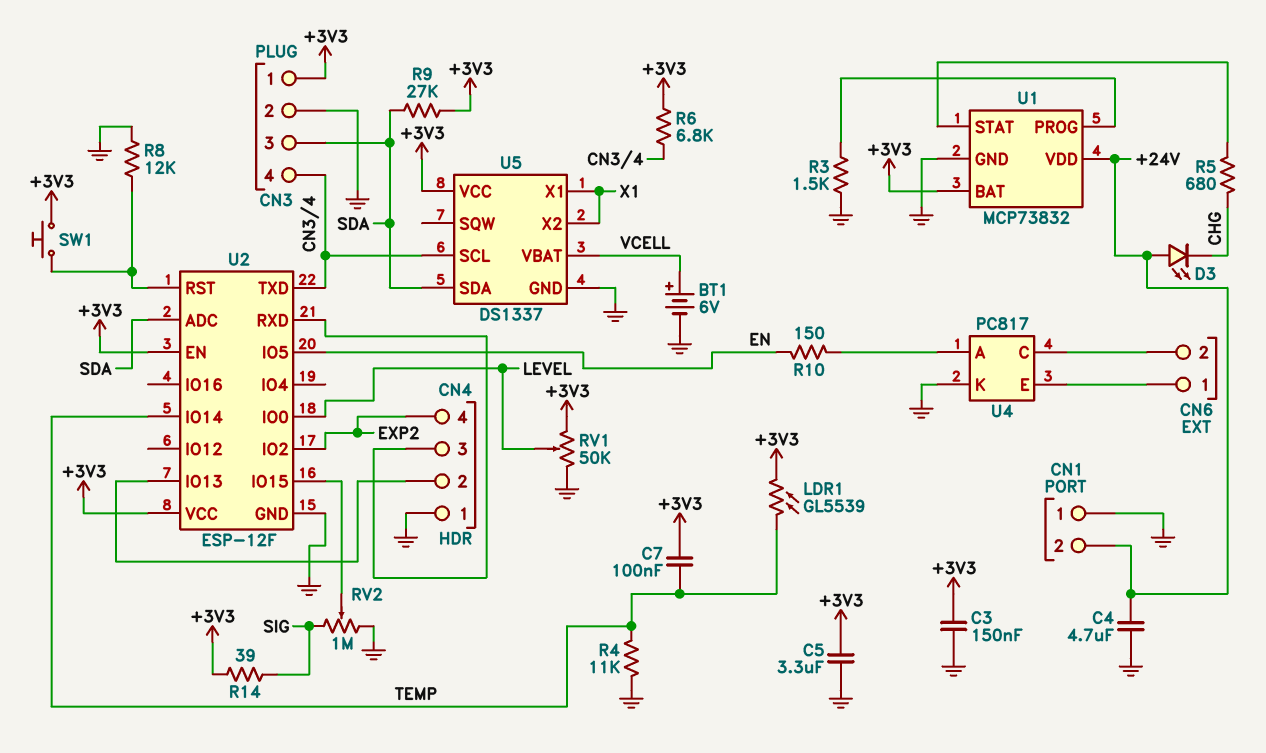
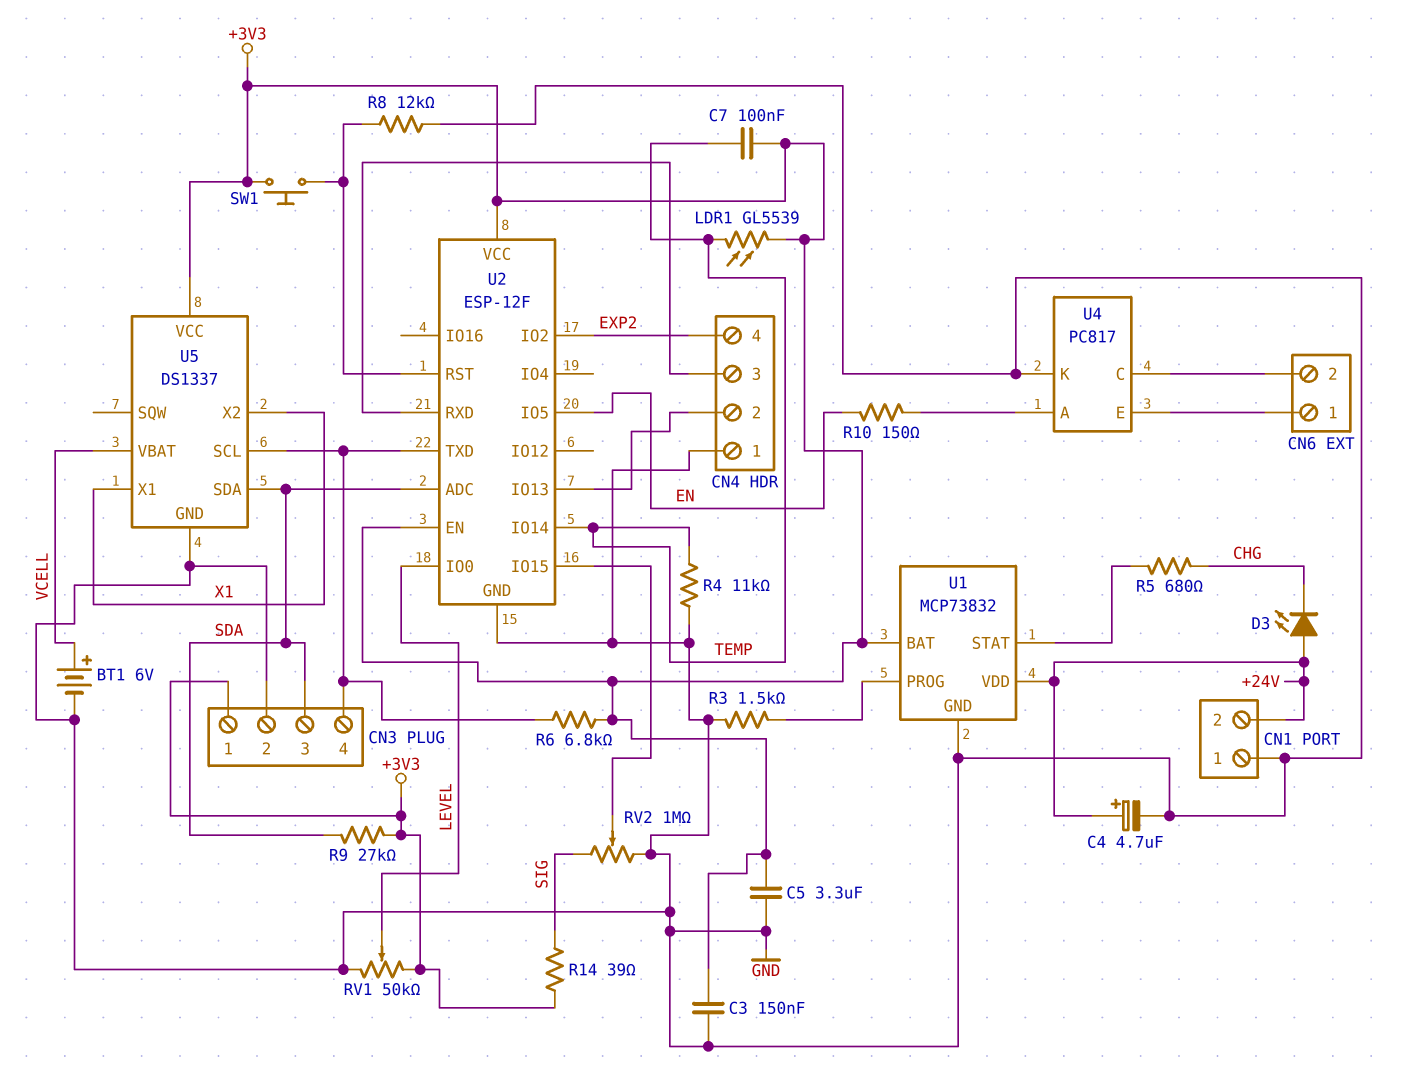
C4: 4.7uF (+24V, GND) -> 4.7uF (plus +24V, minus GND)

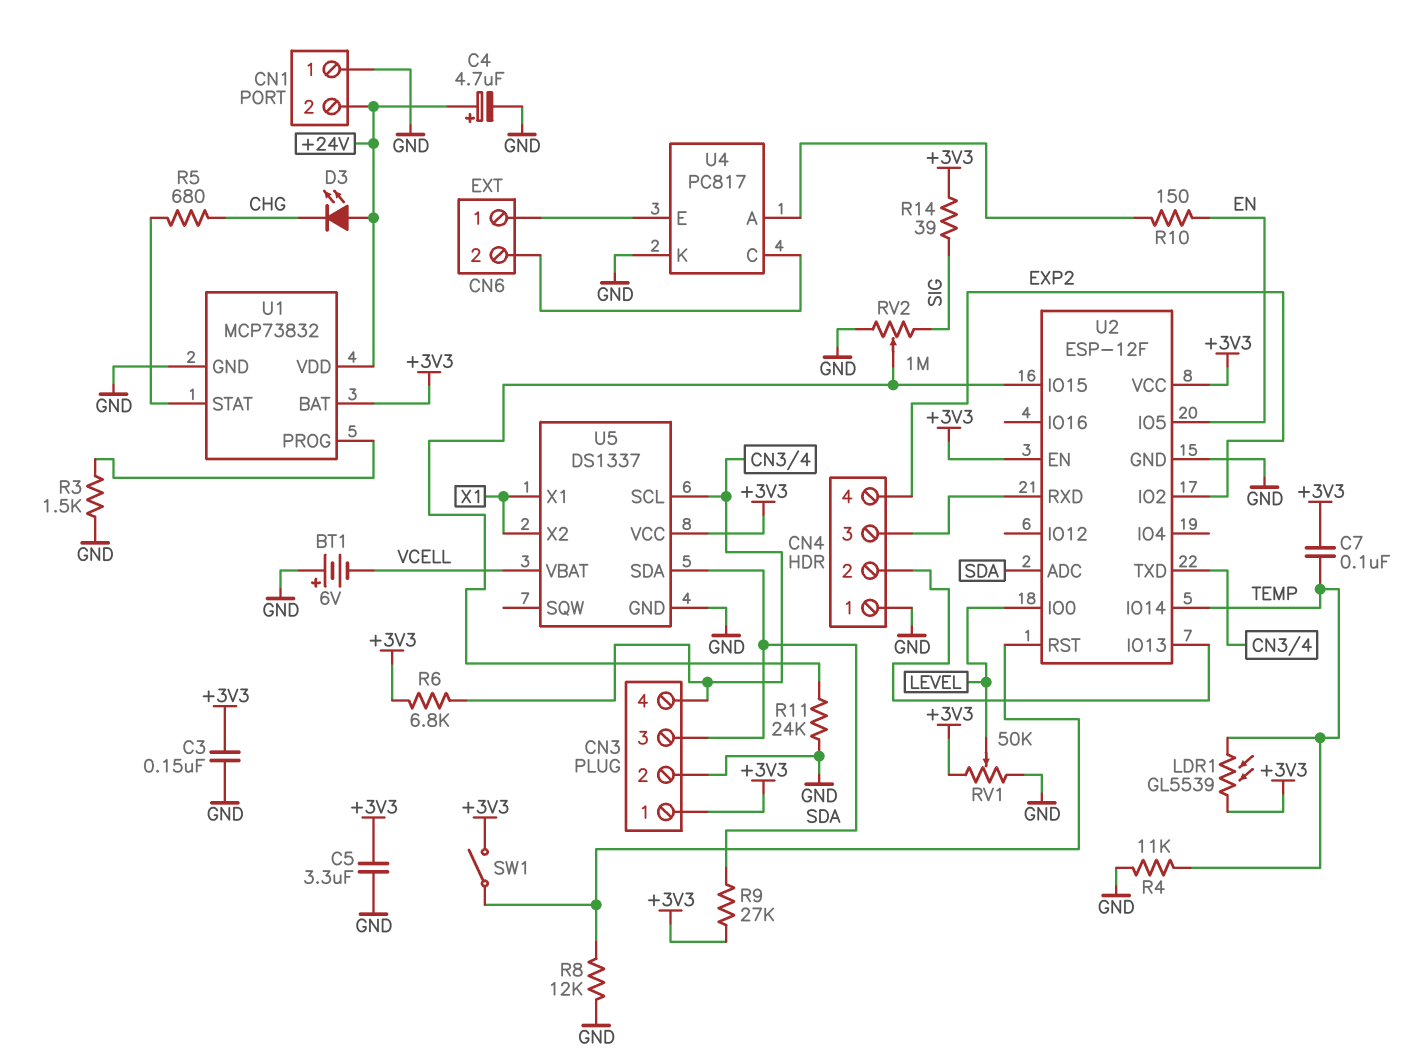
BT1: 6V (plus VCELL, minus GND) -> 6V (plus GND, minus VCELL)
R11: none -> 24k (GND, U2/IO15)
SW1: button (+3V3, U2/RST) -> switch (+3V3, U2/RST)

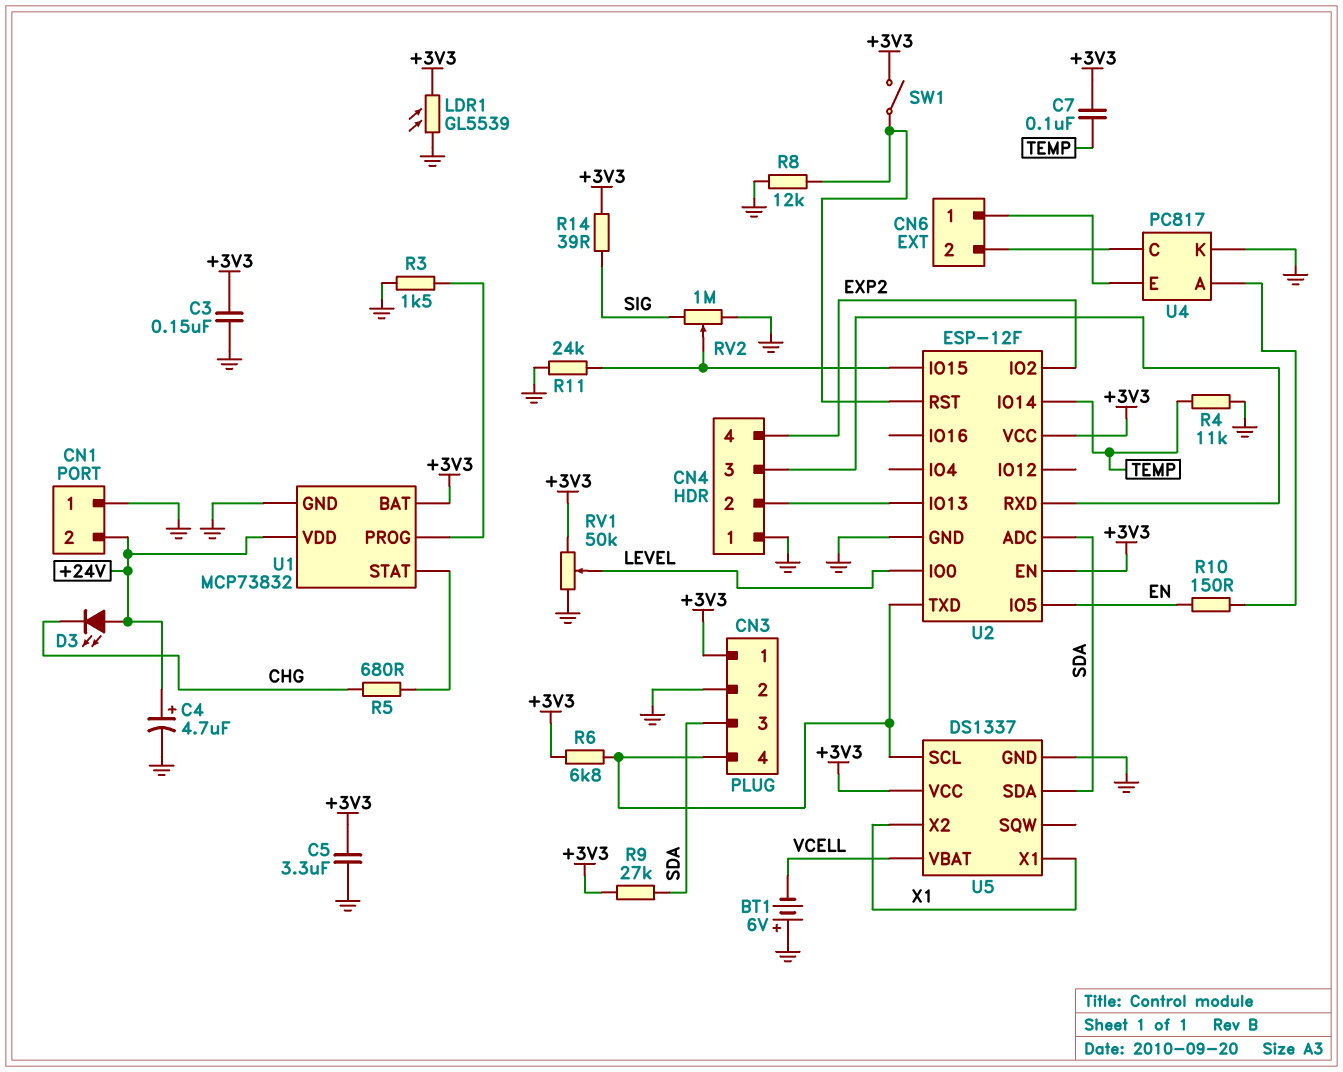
LDR1: GL5539 (+3V3, TEMP) -> GL5539 (+3V3, GND)

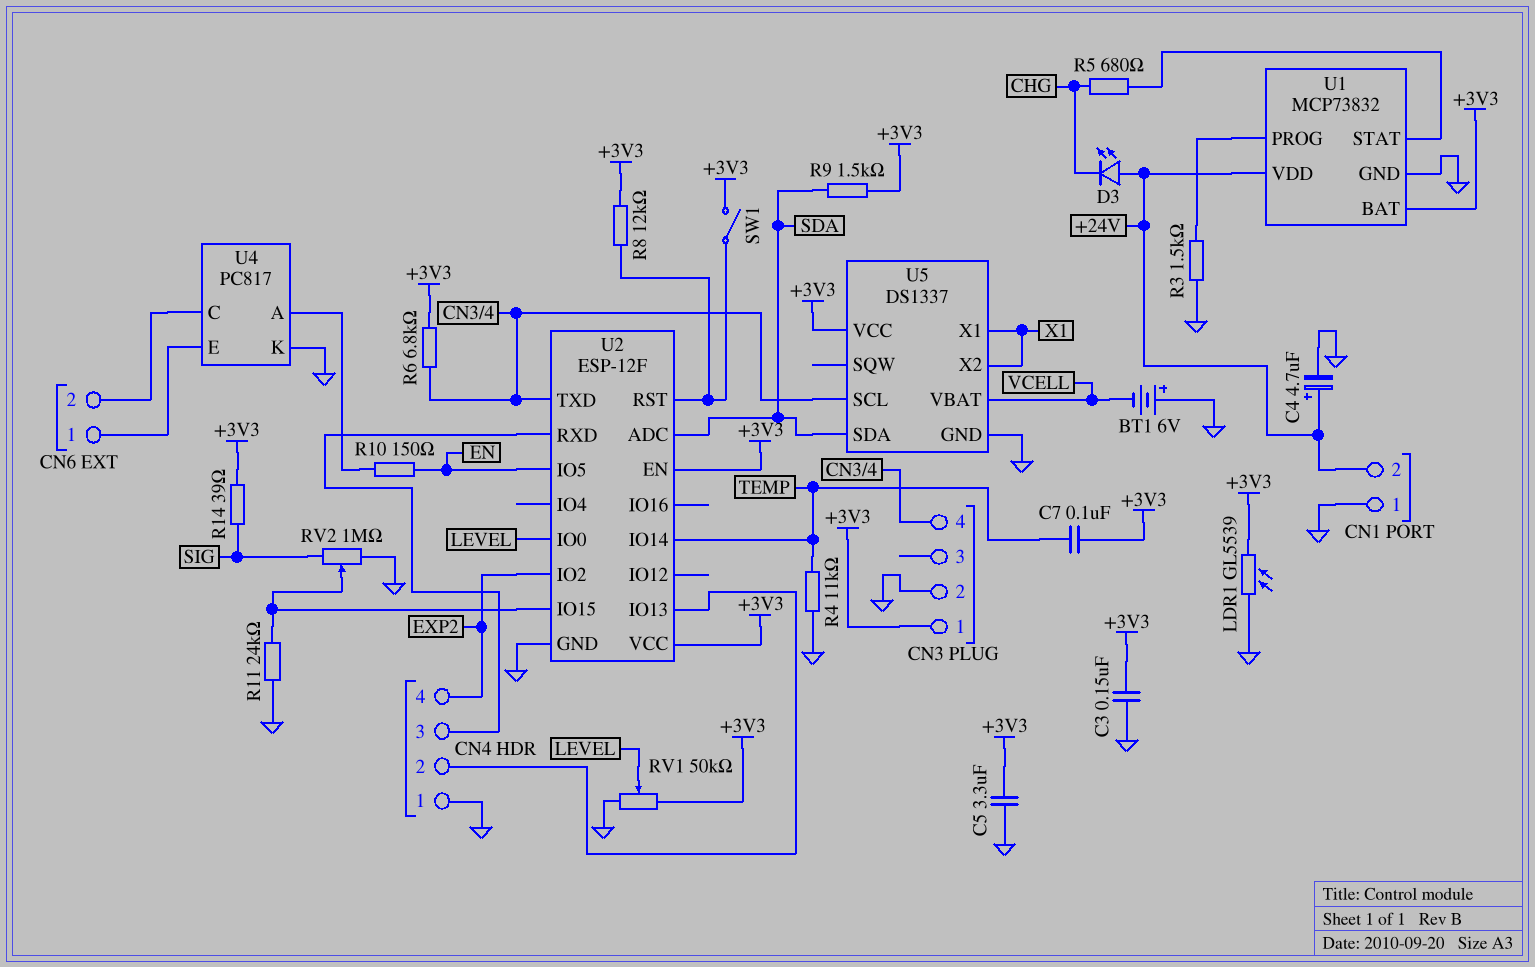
CN3 pin 3: SDA -> none
R8: 12k (GND, U2/RST) -> 12k (+3V3, U2/RST)
R9: 27k (+3V3, SDA) -> 1.5k (+3V3, SDA)

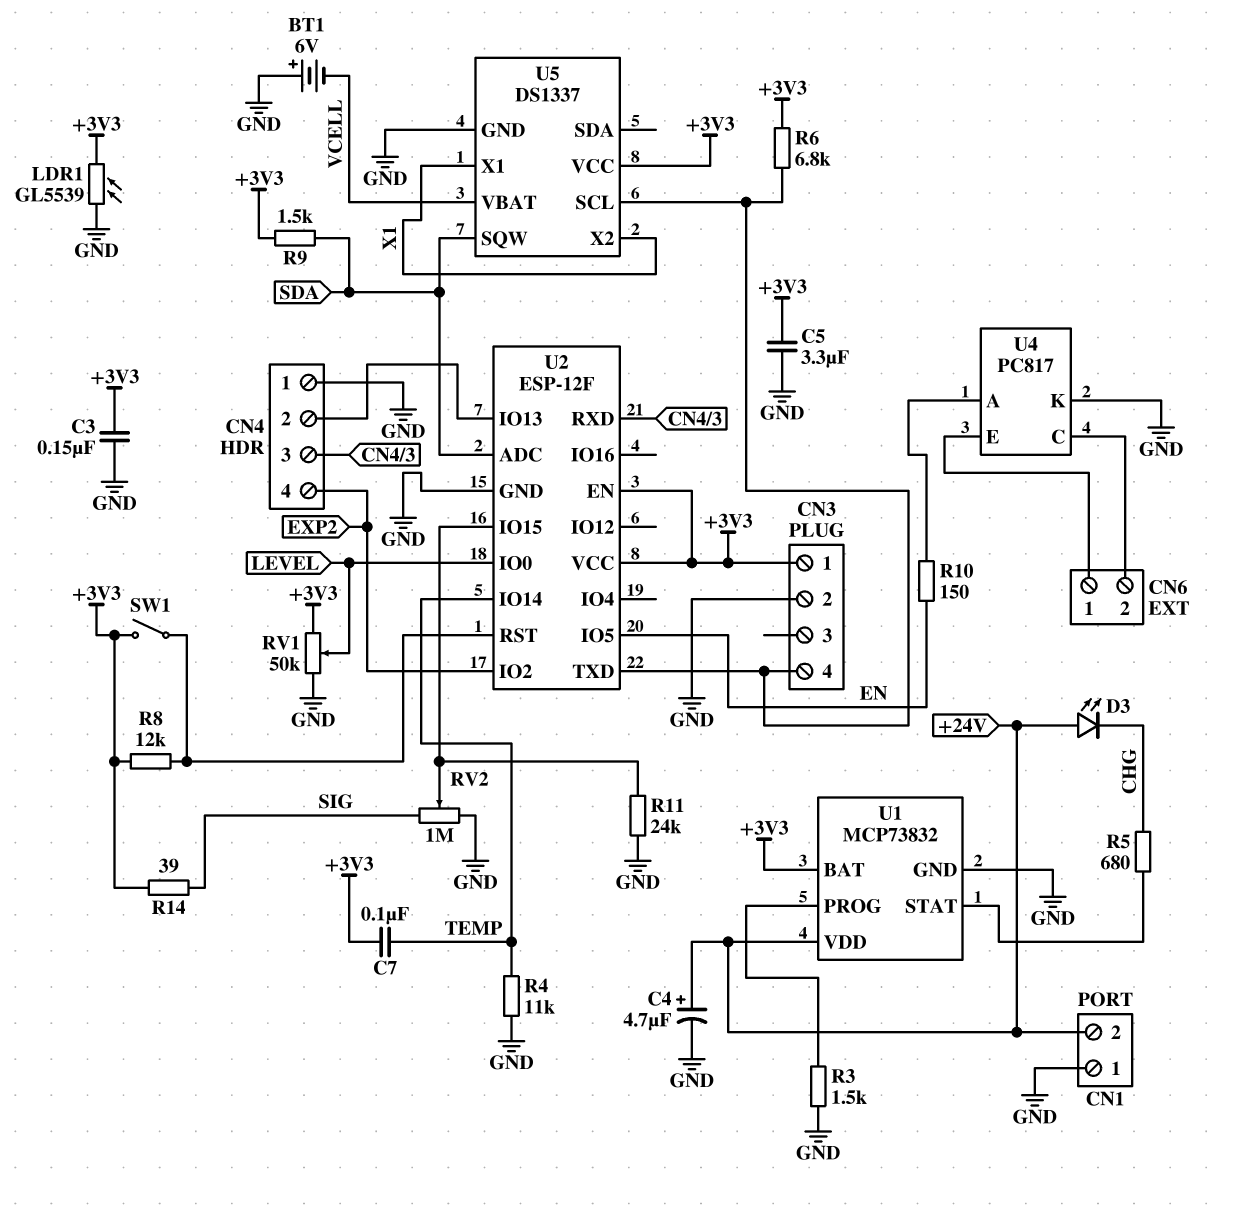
U5 pin SDA: SDA -> none
U5 pin SQW: none -> SDA

